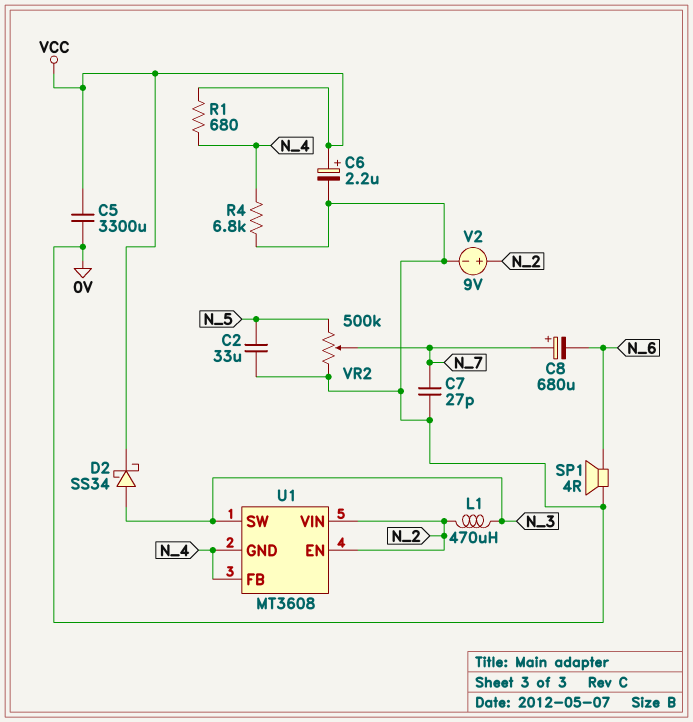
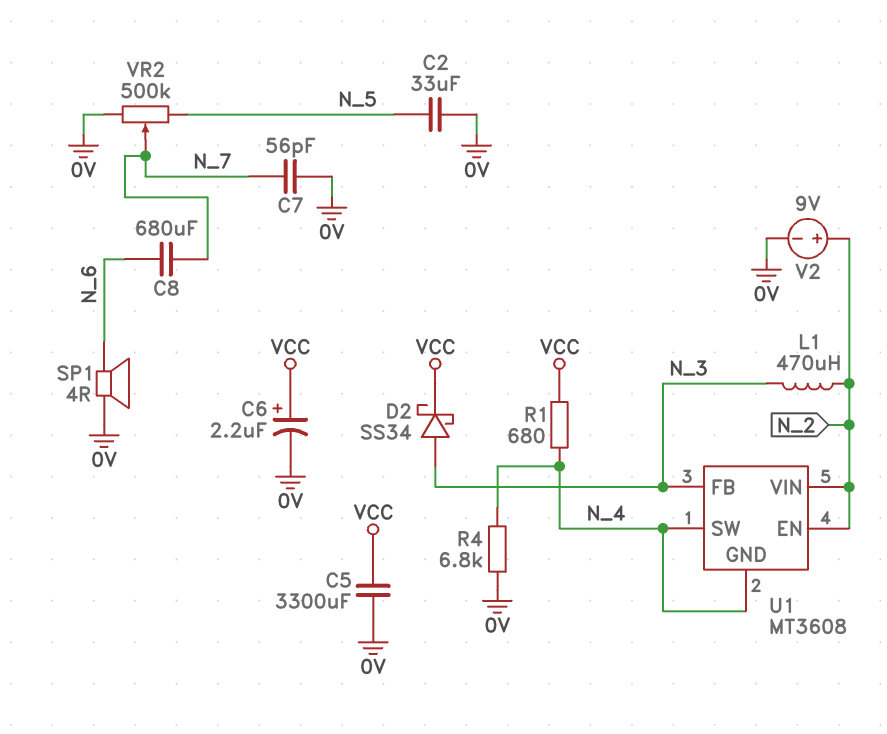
C7: 27pF (0V, N_7) -> 56pF (0V, N_7)
C8: 680uF (plus N_7, minus N_6) -> 680uF (N_6, N_7)
U1 pin FB: N_4 -> N_3
U1 pin SW: N_3 -> N_4

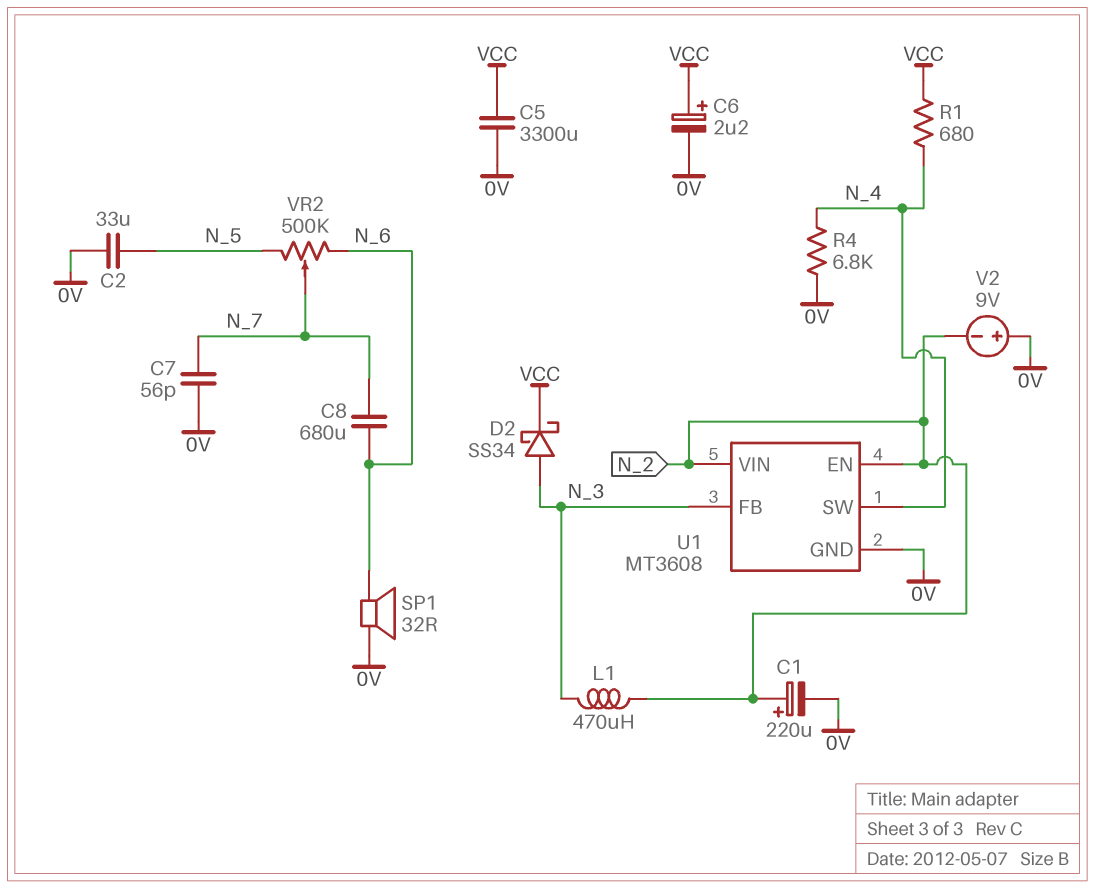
C1: none -> 220uF (plus N_2, minus 0V)
SP1: speaker 4R (0V, N_6) -> speaker 32R (0V, N_6)
U1 pin GND: N_4 -> 0V
V2: 9V (plus N_2, minus 0V) -> 9V (plus 0V, minus N_2)
VR2: 500k (0V, N_5, wiper N_7) -> 500k (N_5, N_6, wiper N_7)

